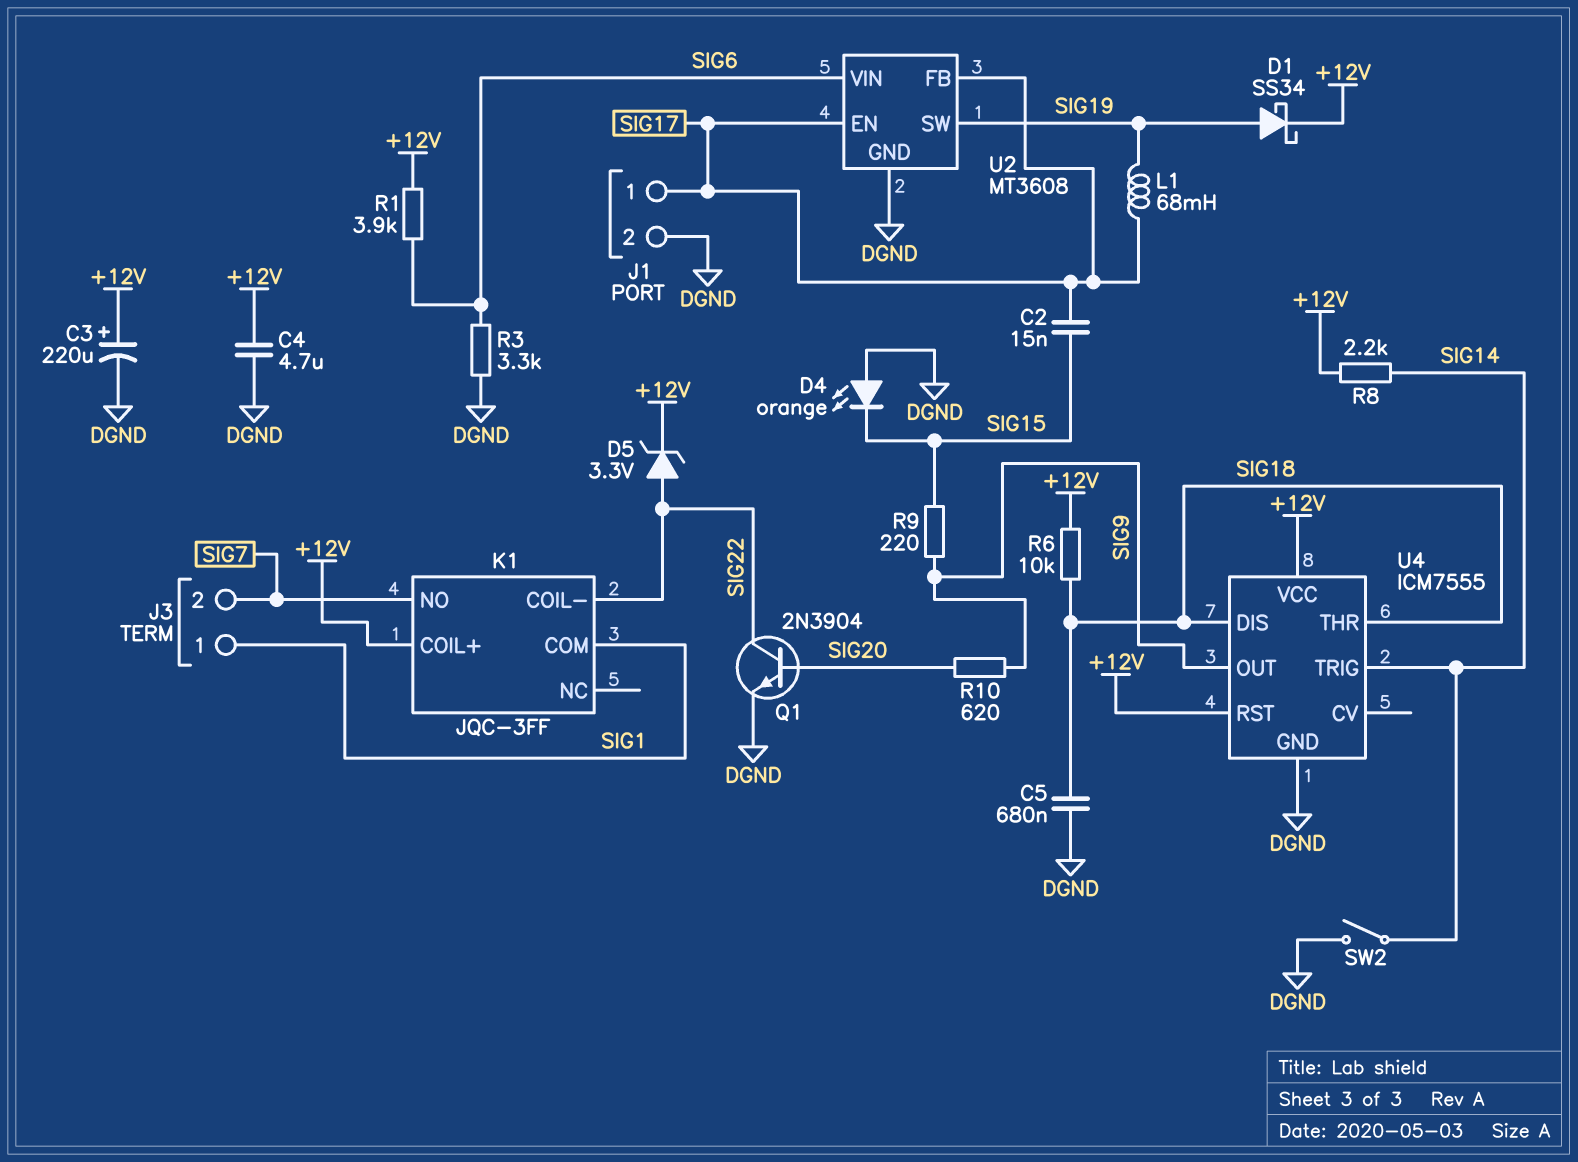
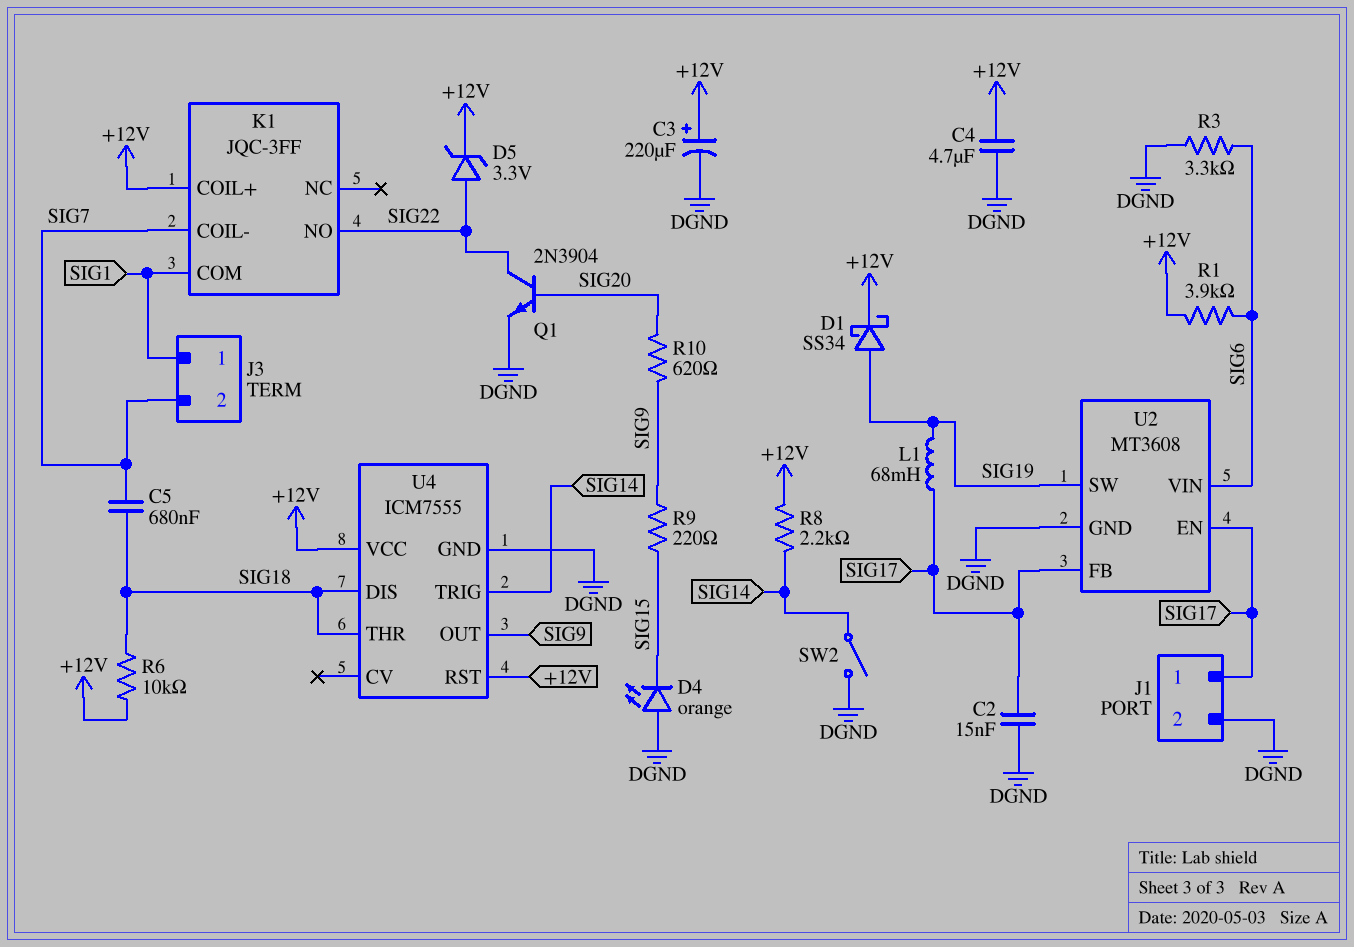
C2: 15nF (SIG15, SIG17) -> 15nF (DGND, SIG17)
C5: 680nF (DGND, SIG18) -> 680nF (SIG7, SIG18)
K1 pin COIL-: SIG22 -> SIG7
K1 pin NO: SIG7 -> SIG22

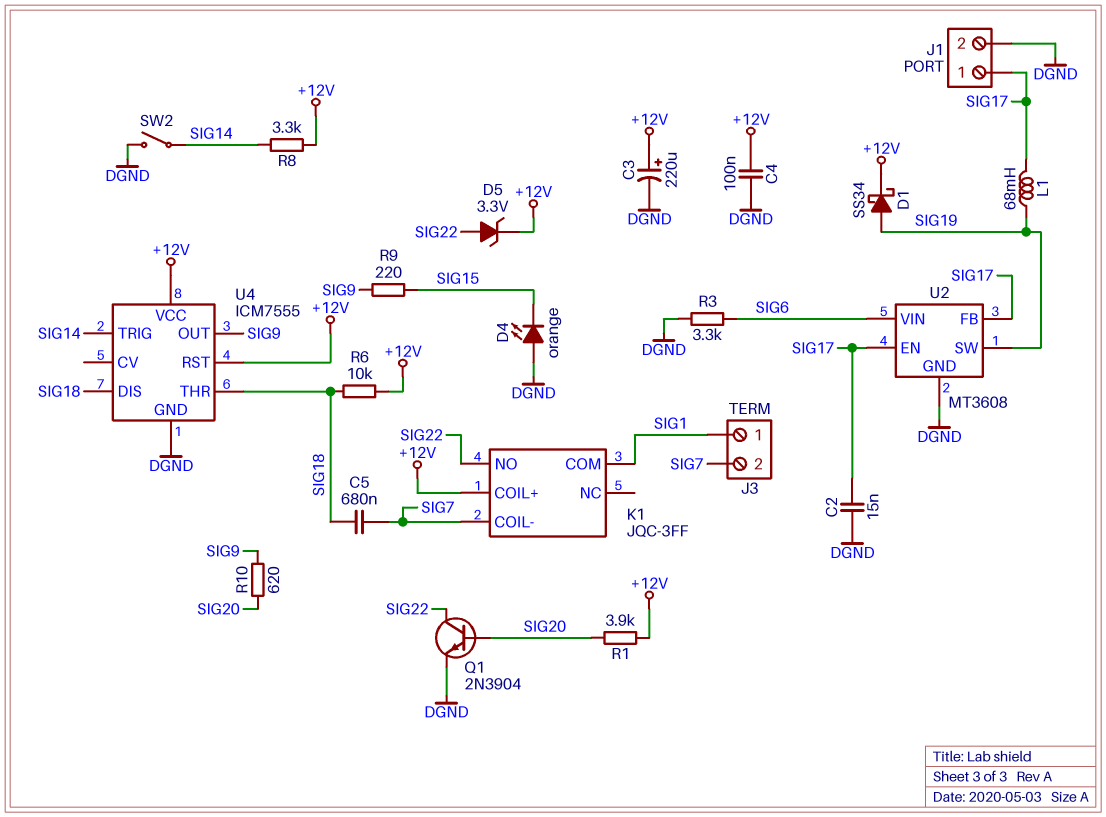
C4: 4.7uF (+12V, DGND) -> 100nF (+12V, DGND)
R1: 3.9k (+12V, SIG6) -> 3.9k (+12V, SIG20)
R8: 2.2k (+12V, SIG14) -> 3.3k (+12V, SIG14)

